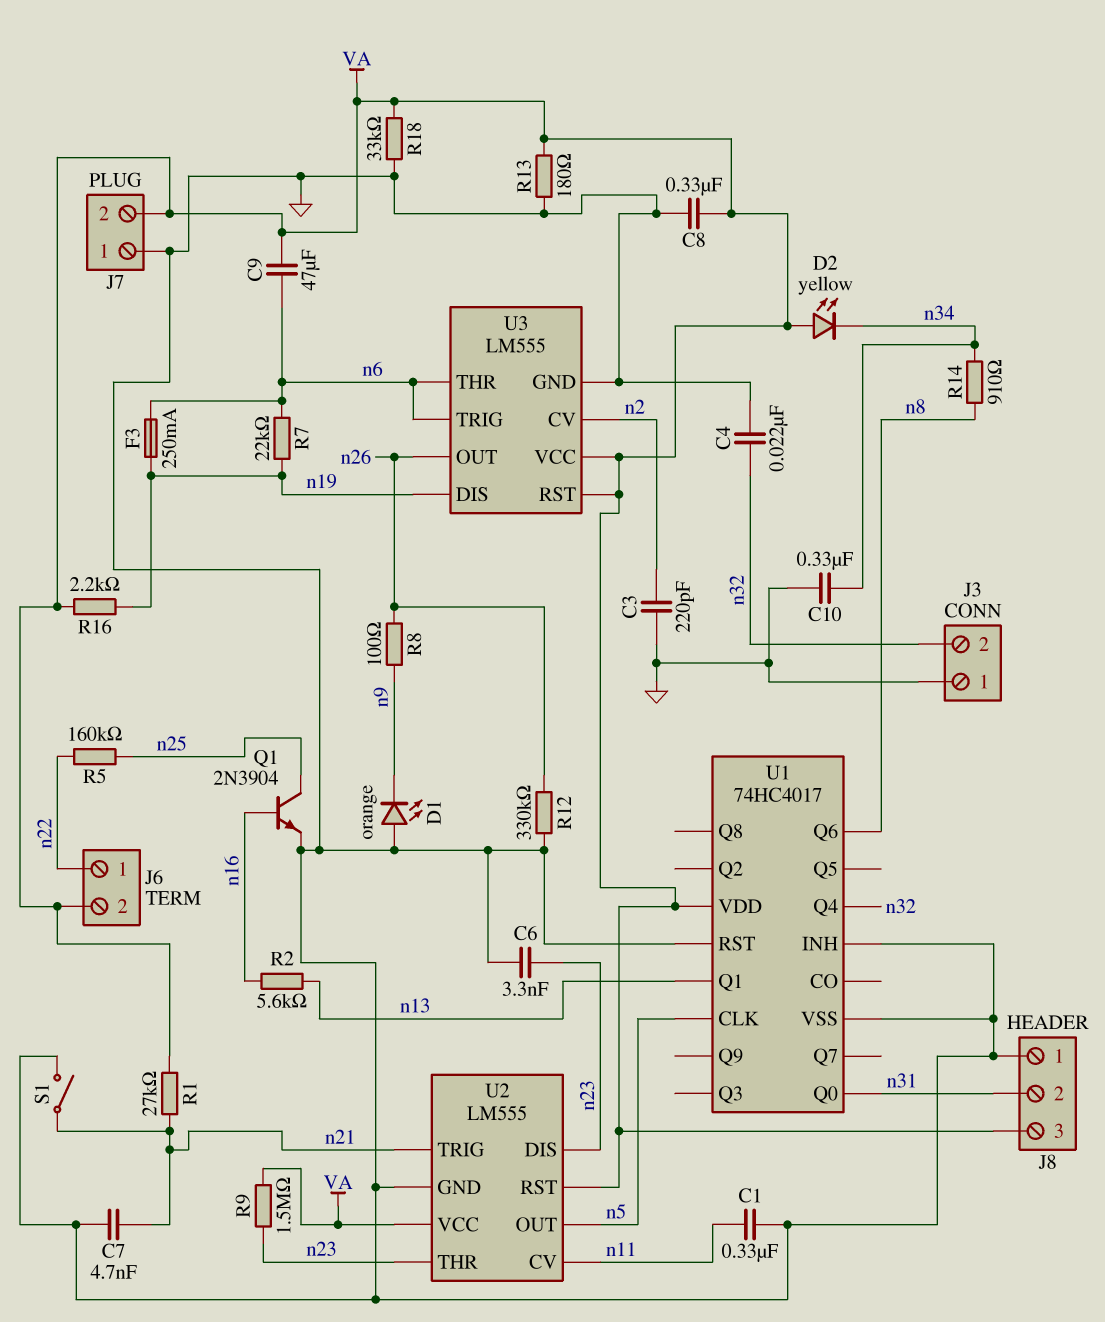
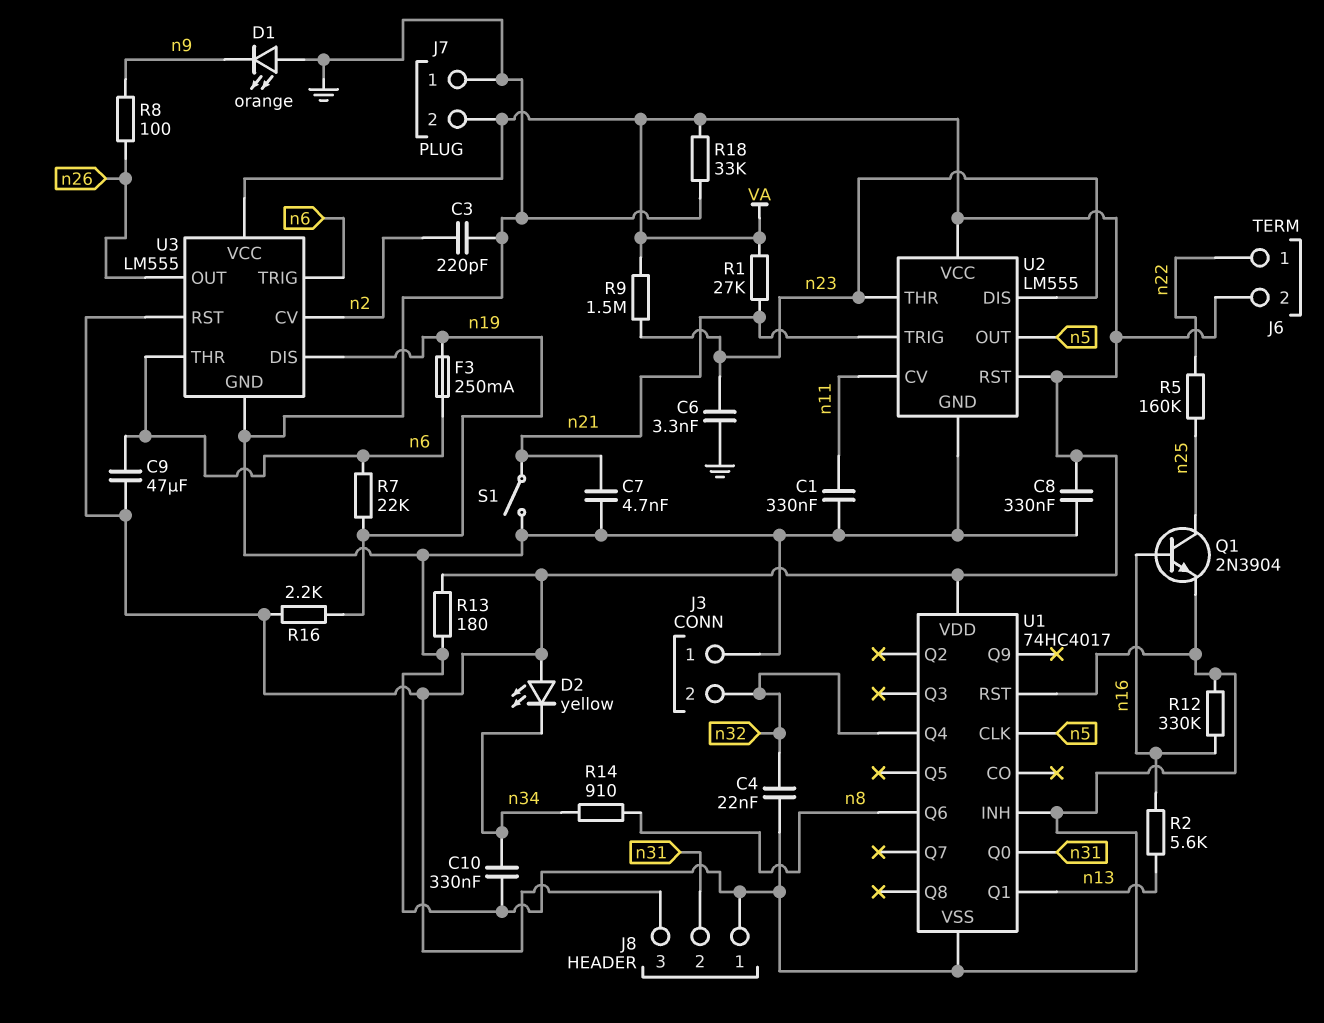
R12: 330k (GND, n26) -> 330k (GND, n16)

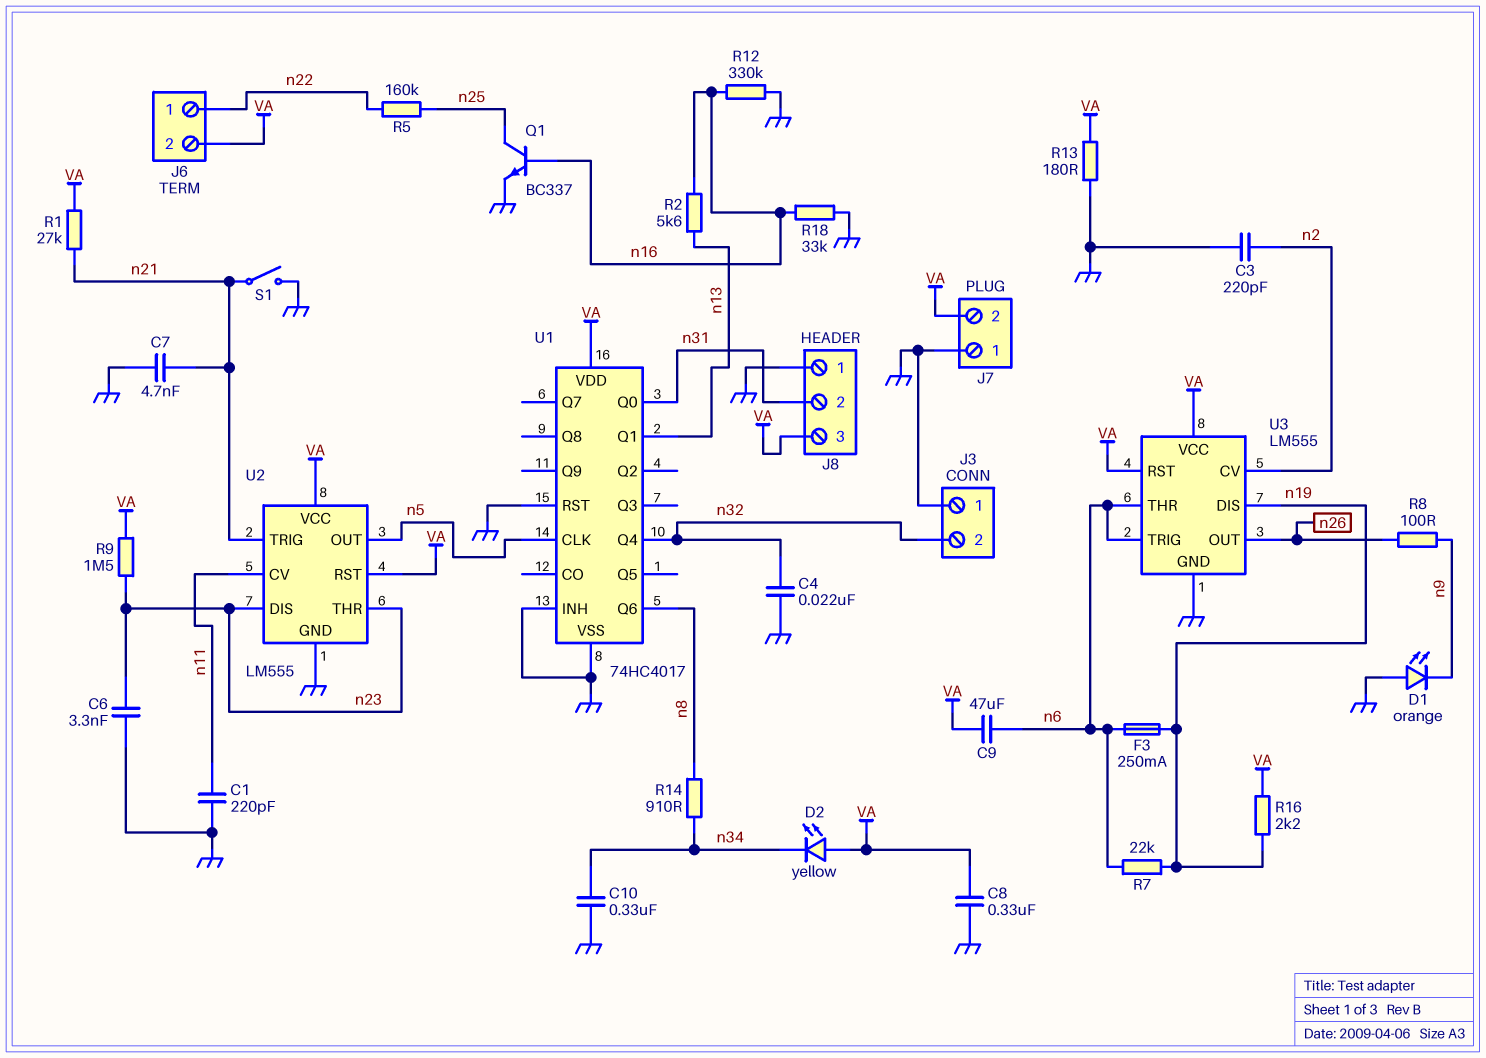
C1: 330nF (GND, n11) -> 220pF (GND, n11)
Q1: NPN 2N3904 (B n16, C n25, E GND) -> NPN BC337 (B n16, C n25, E GND)
R18: 33k (GND, VA) -> 33k (GND, n16)

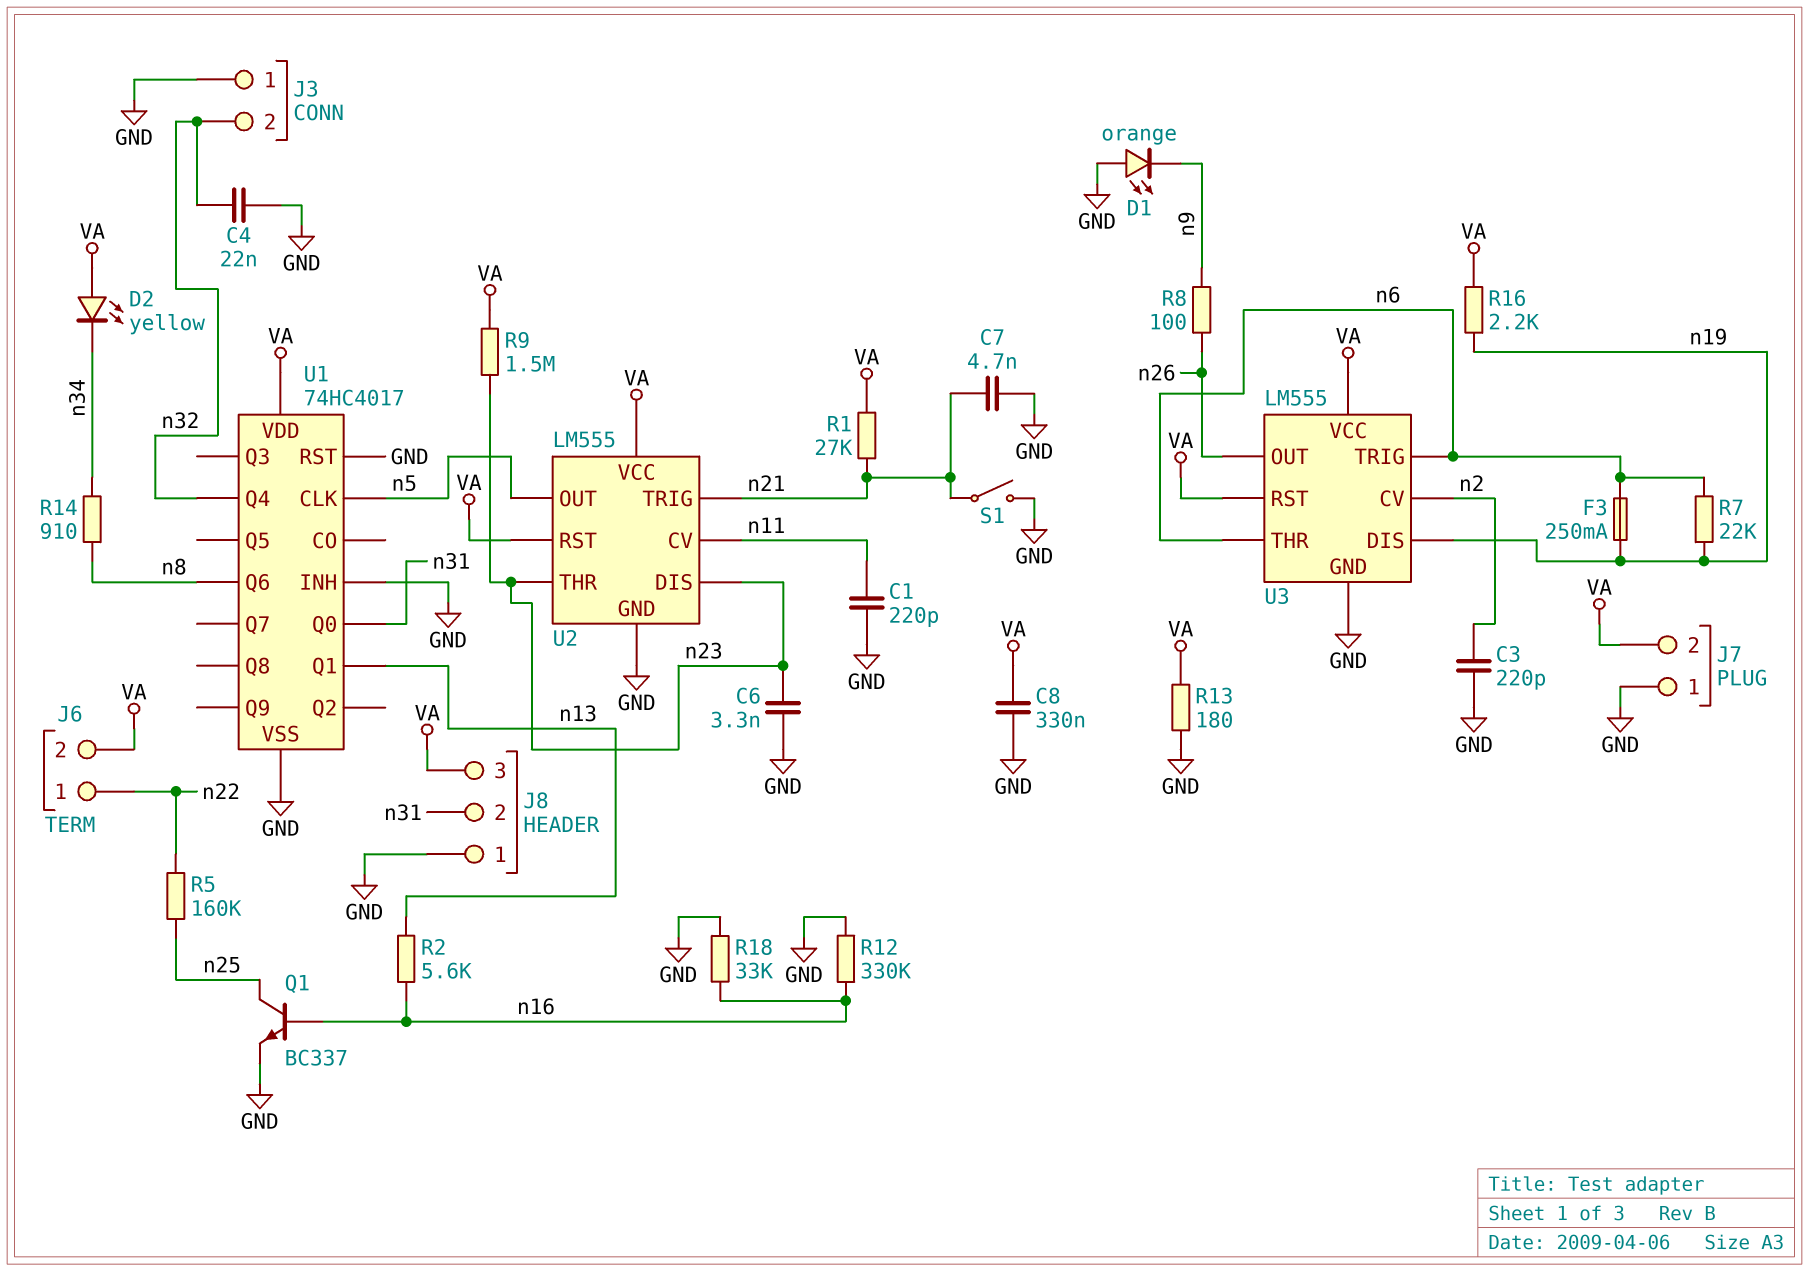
C9: 47uF (VA, n6) -> none
C10: 330nF (GND, n34) -> none

